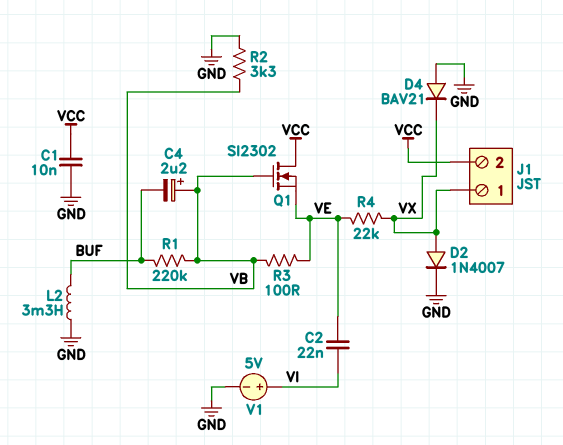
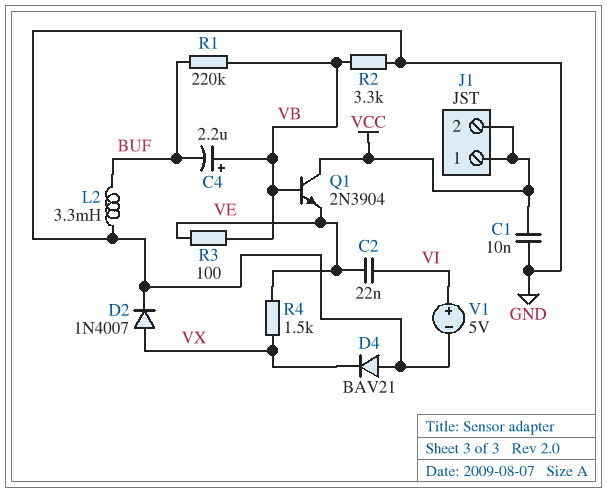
J1 pin 1: VX -> VCC
Q1: NMOS SI2302 (G VB, D VCC, S VE) -> NPN 2N3904 (B VB, C VCC, E VE)
R4: 22k (VE, VX) -> 1.5k (VE, VX)

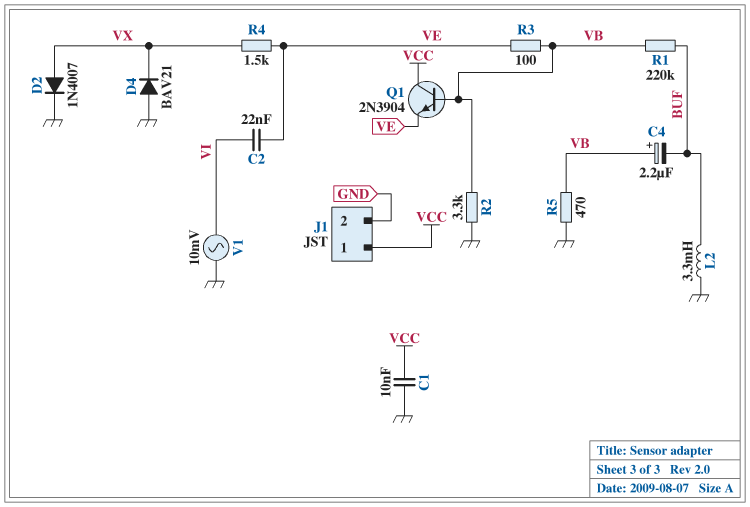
J1 pin 2: VCC -> GND
R5: none -> 470 (GND, VB)
V1: 5V (plus VI, minus GND) -> AC 10mV (GND, VI)

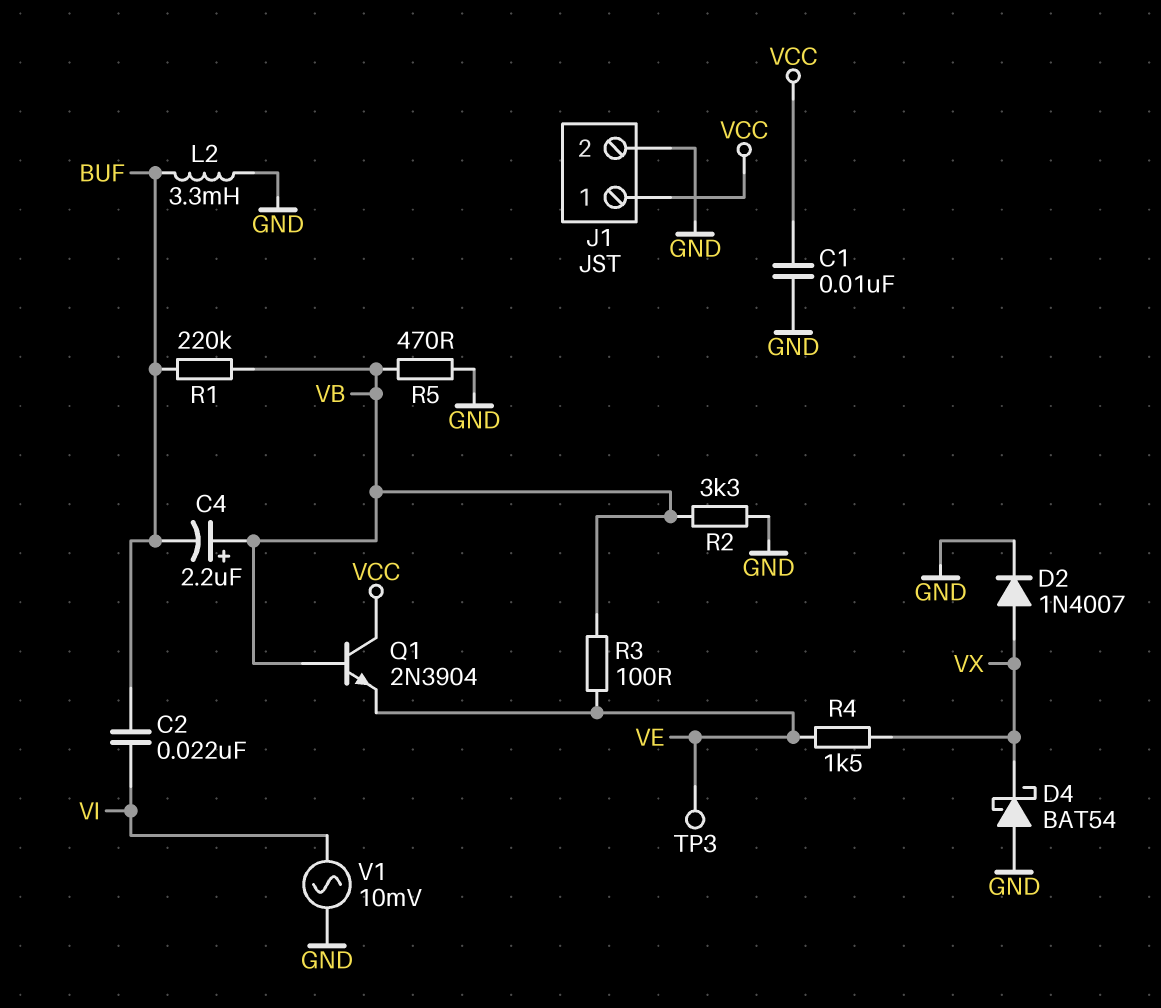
C2: 22nF (VE, VI) -> 22nF (BUF, VI)
D4: diode BAV21 (A GND, K VX) -> schottky BAT54 (A GND, K VX)
TP3: none -> test point (VE)

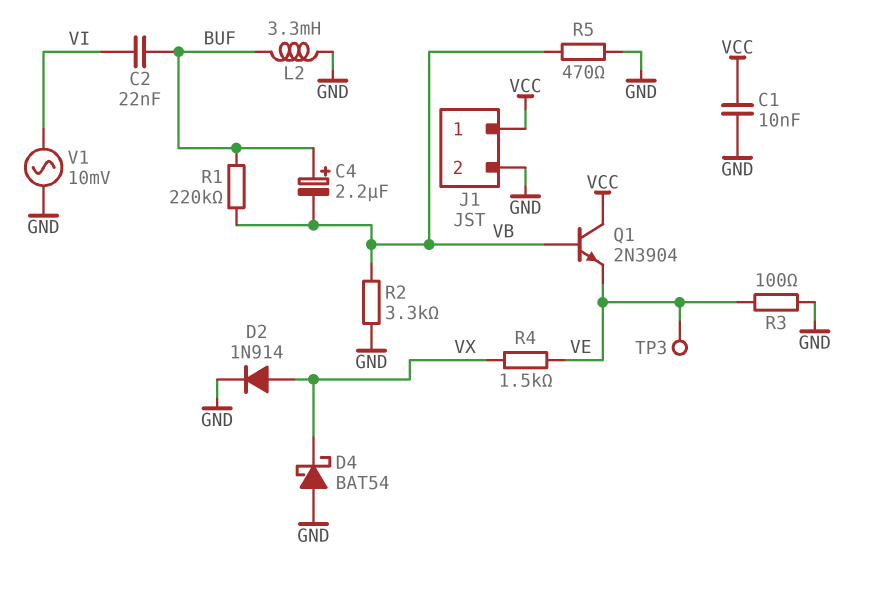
C4: 2.2uF (plus VB, minus BUF) -> 2.2uF (plus BUF, minus VB)
D2: diode 1N4007 (A VX, K GND) -> diode 1N914 (A VX, K GND)
R3: 100 (VB, VE) -> 100 (GND, VE)

